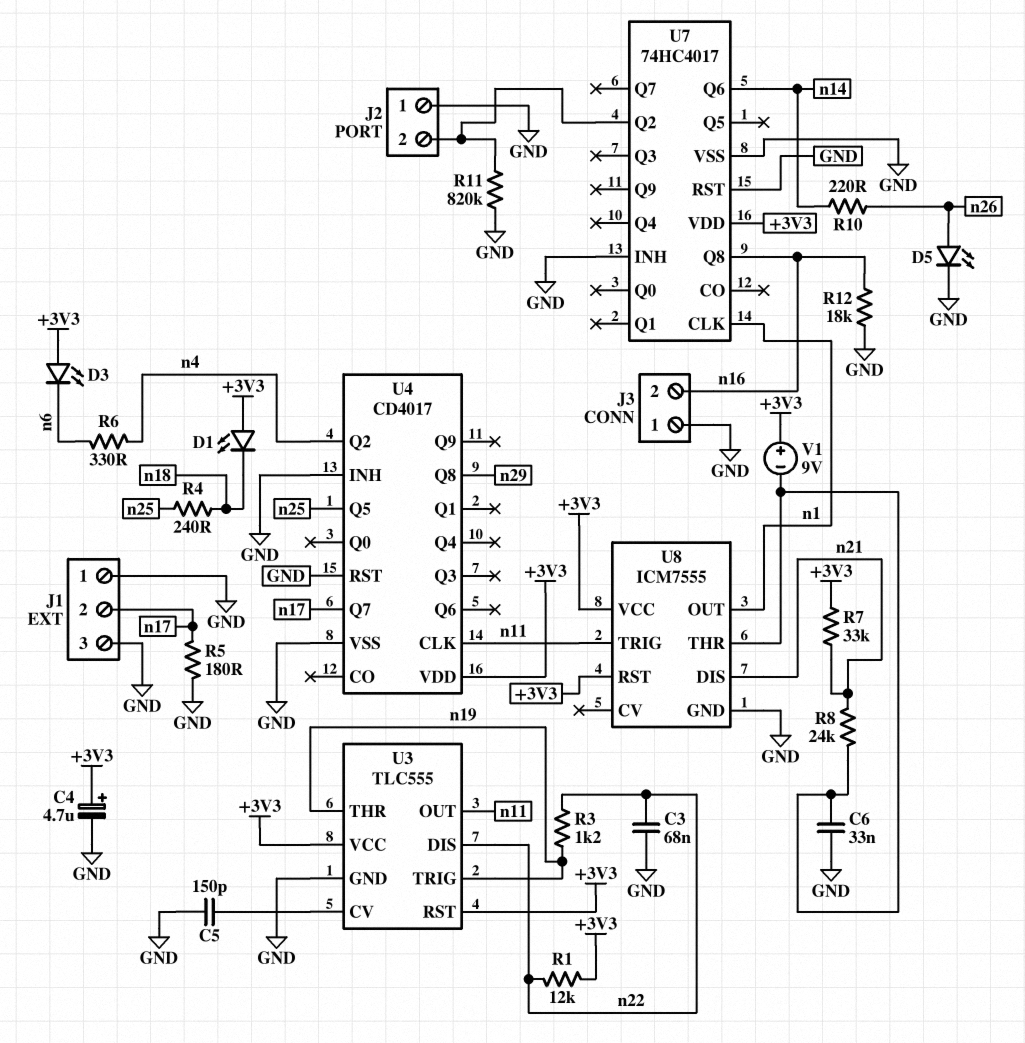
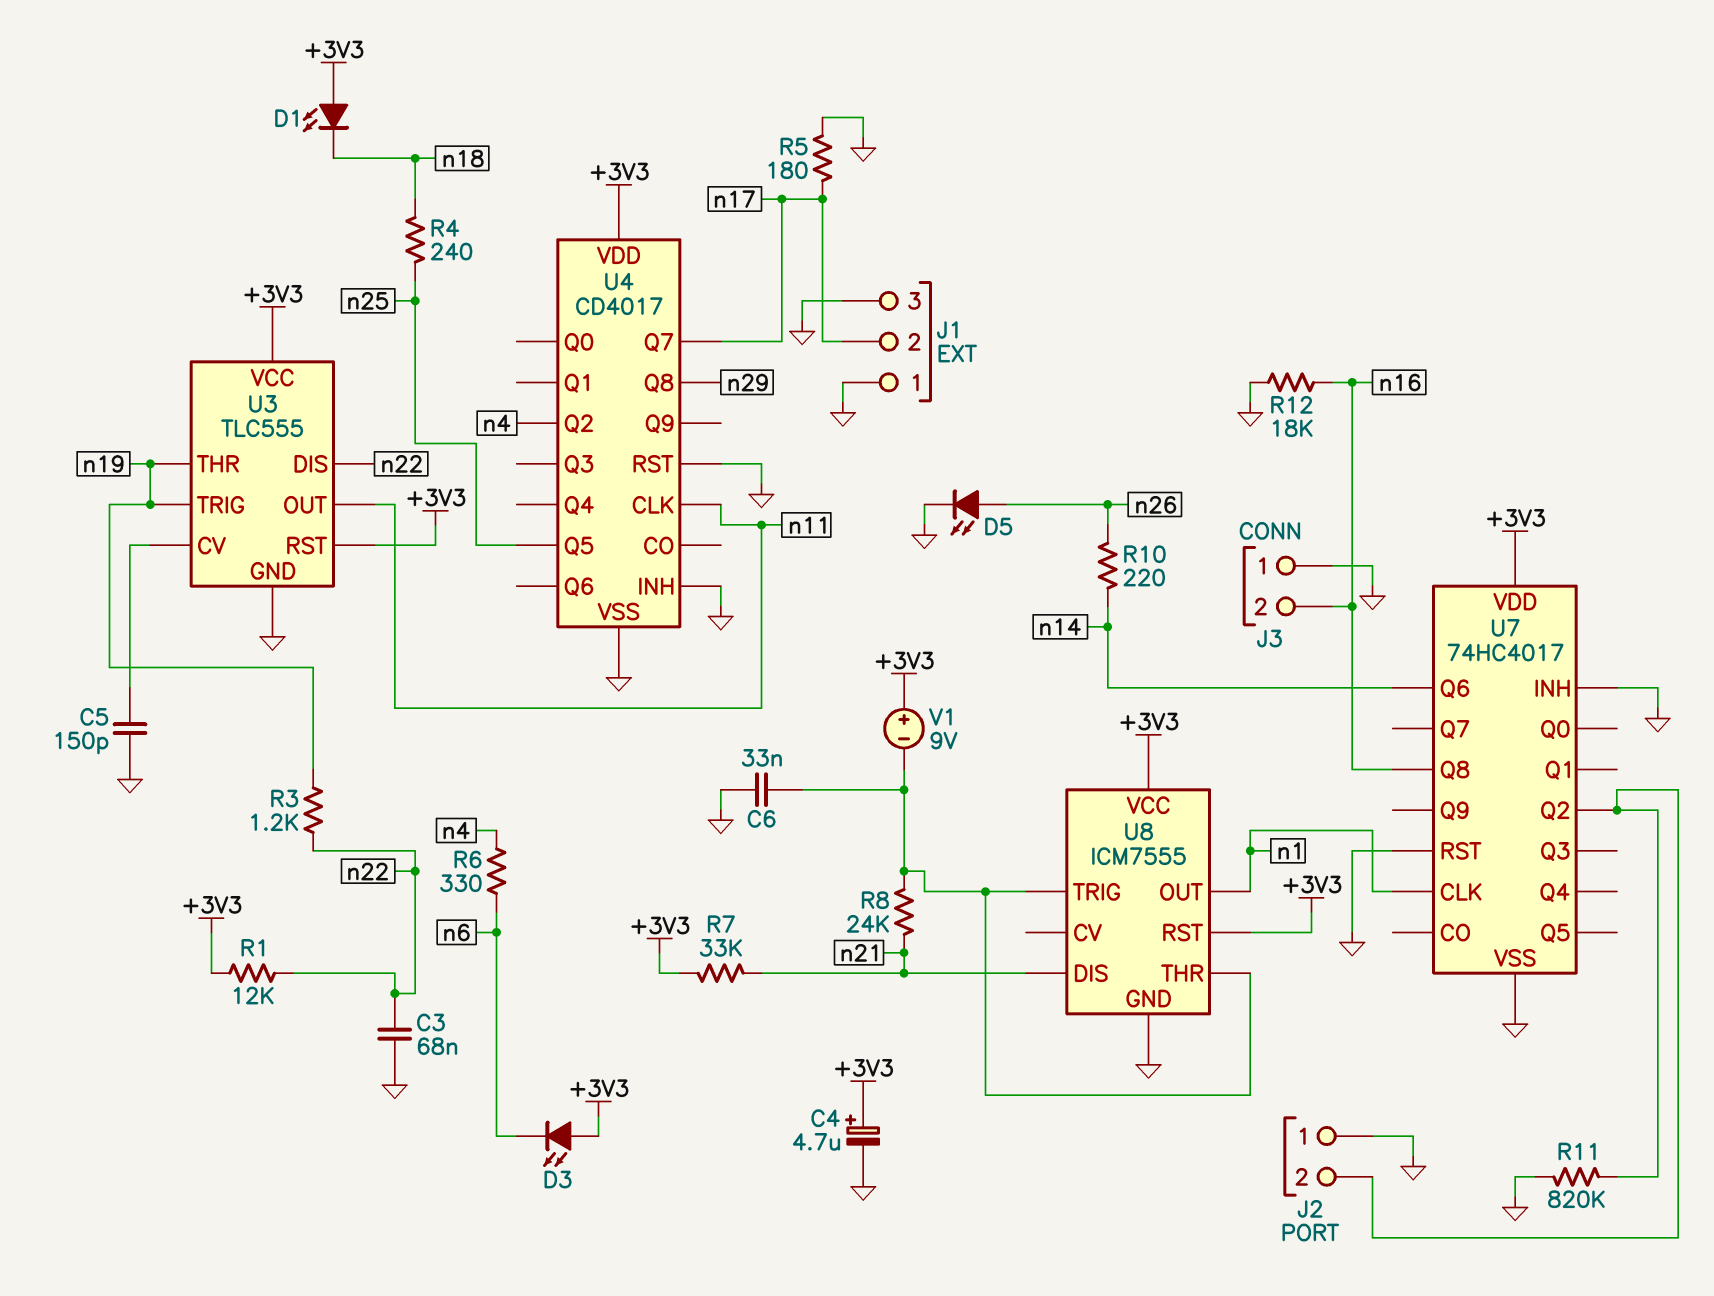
U8 pin TRIG: n11 -> U8/THR

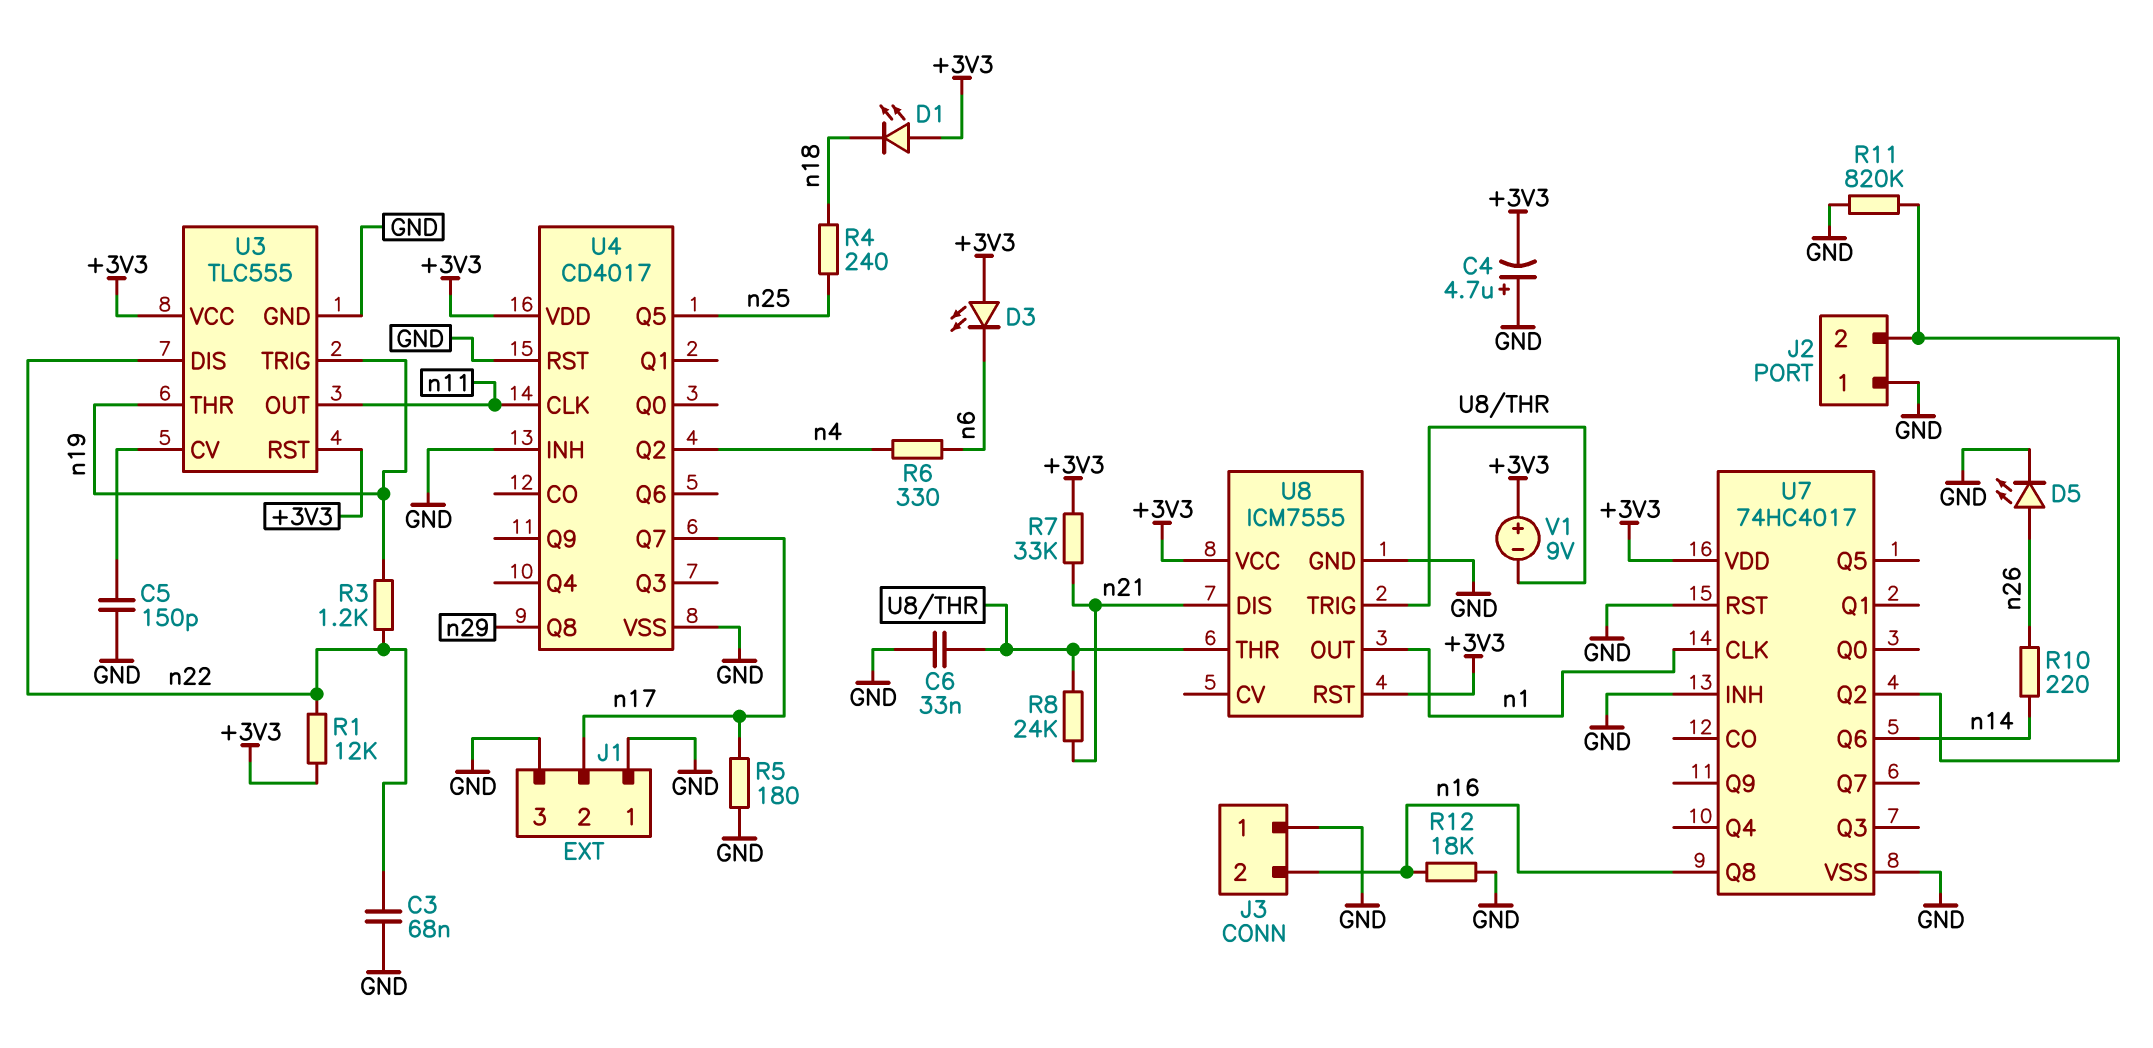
C4: 4.7uF (plus +3V3, minus GND) -> 4.7uF (plus GND, minus +3V3)

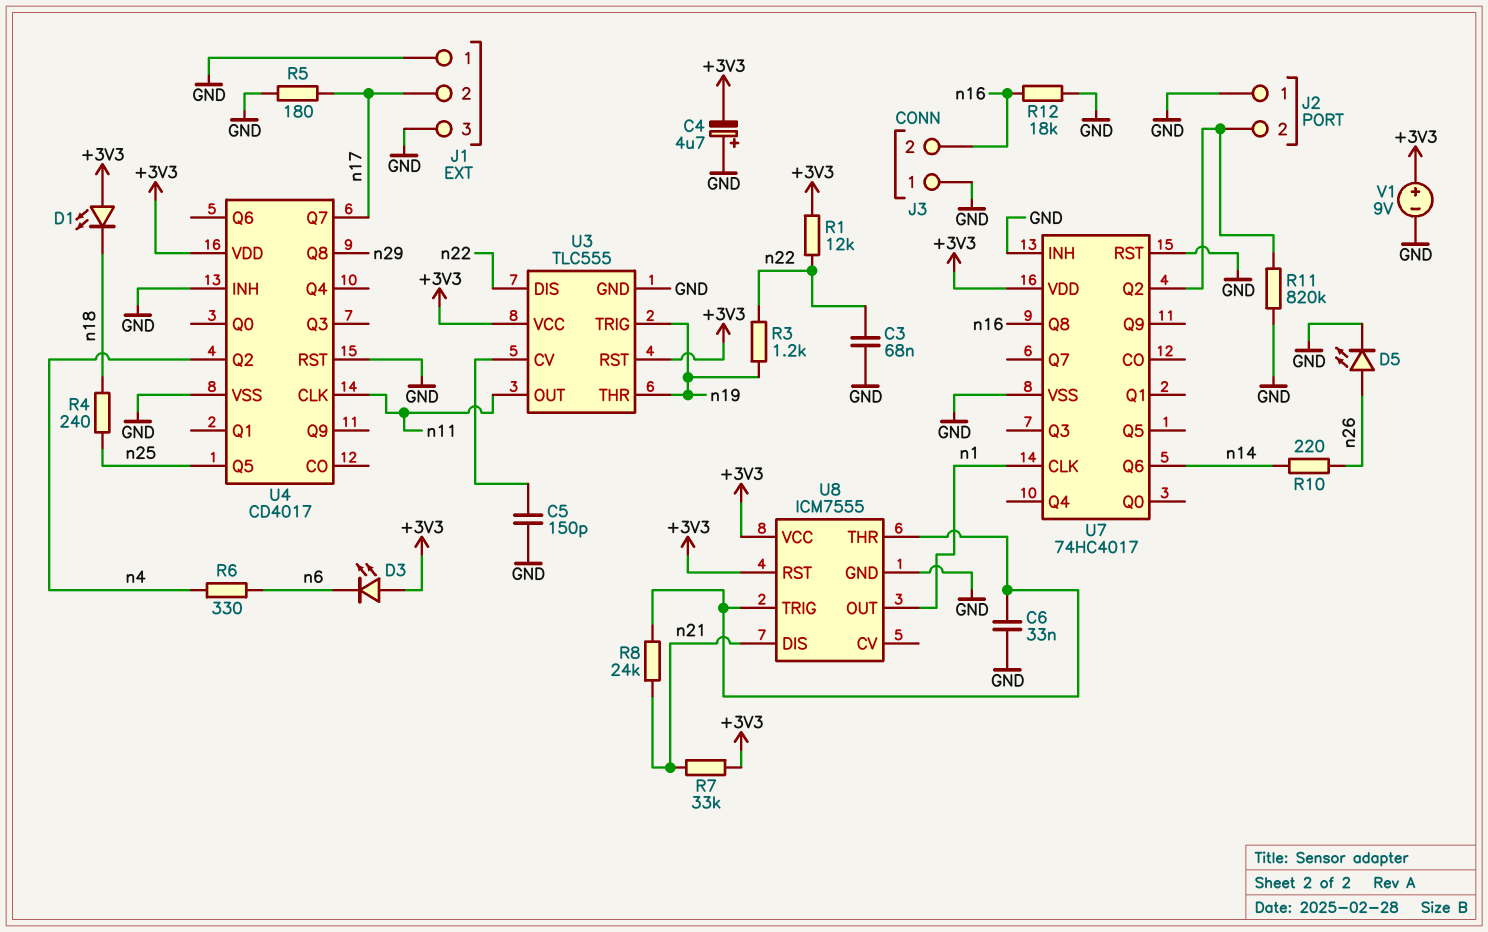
V1: 9V (plus +3V3, minus U8/THR) -> 9V (plus +3V3, minus GND)

